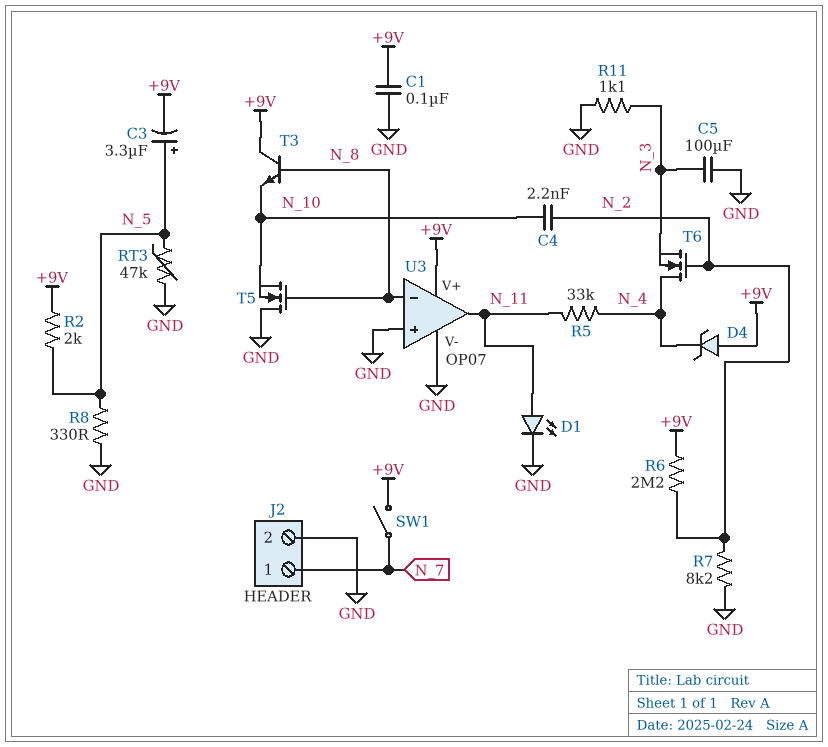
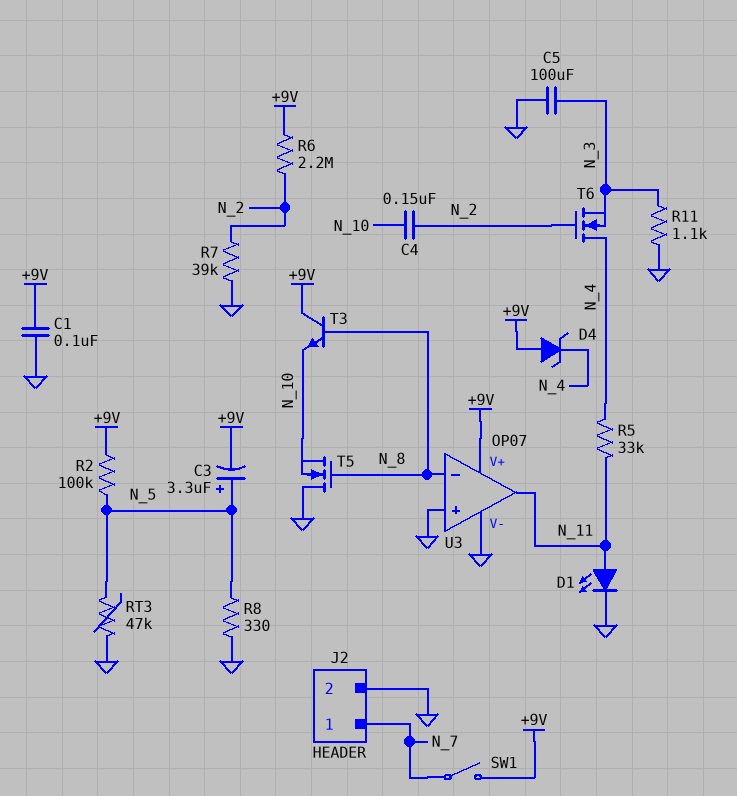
C4: 2.2nF (N_2, N_10) -> 150nF (N_2, N_10)
R2: 2k (+9V, N_5) -> 100k (+9V, N_5)
R7: 8.2k (GND, N_2) -> 39k (GND, N_2)

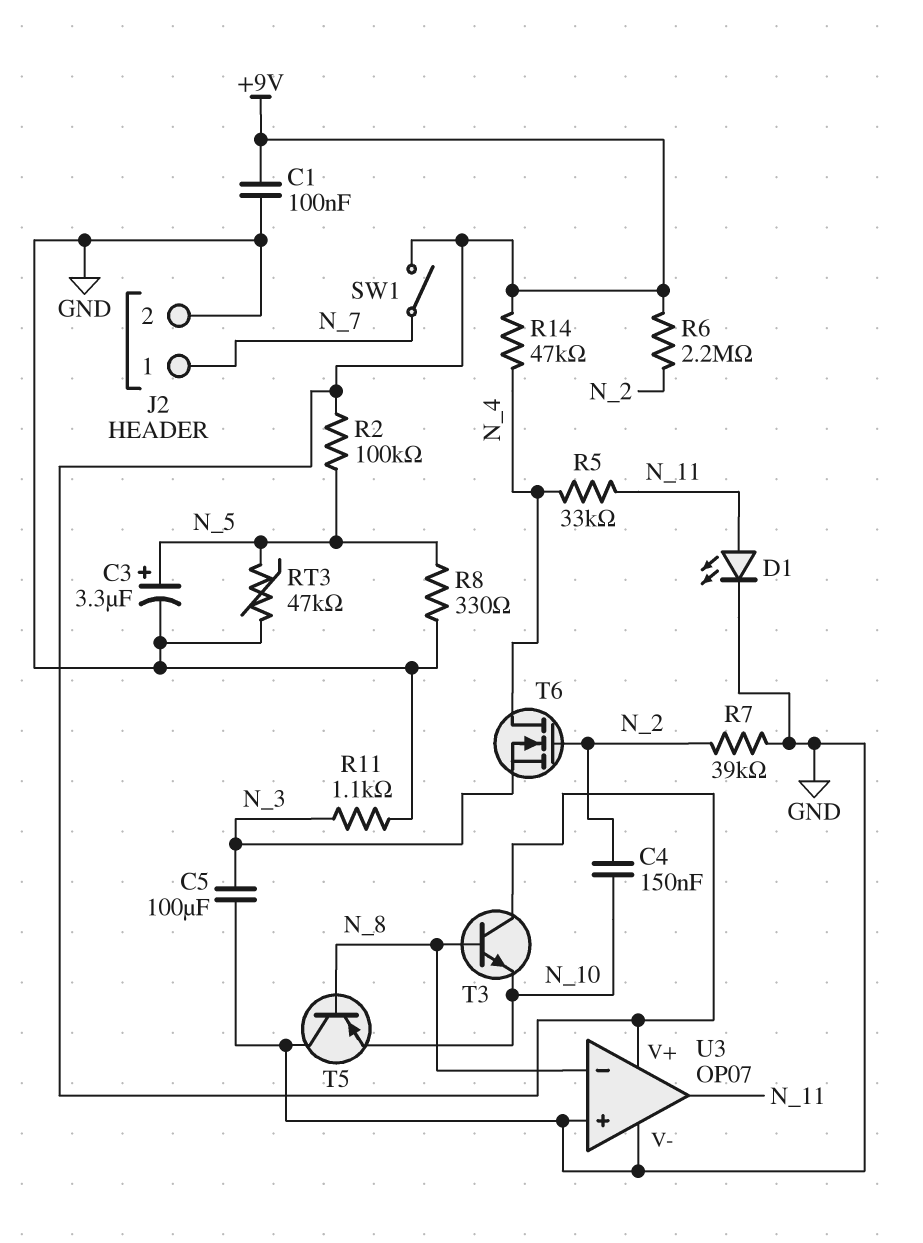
C3: 3.3uF (plus N_5, minus +9V) -> 3.3uF (plus N_5, minus GND)
D4: zener (A +9V, K N_4) -> none
R14: none -> 47k (+9V, N_4)
T5: NMOS (G N_8, D GND, S N_10) -> PNP (B N_8, C GND, E N_10)

